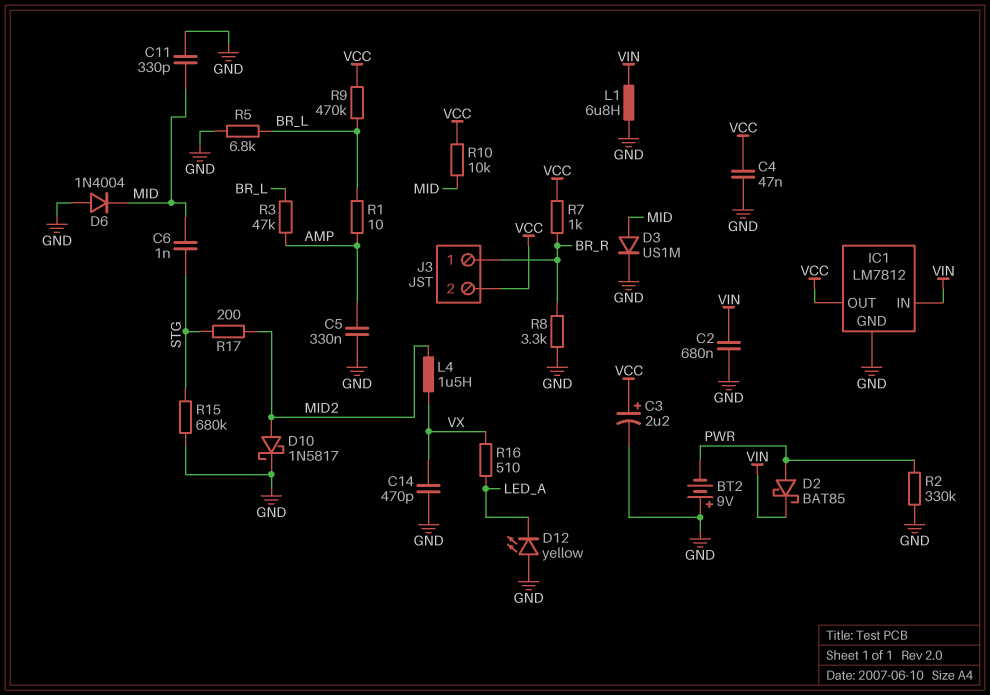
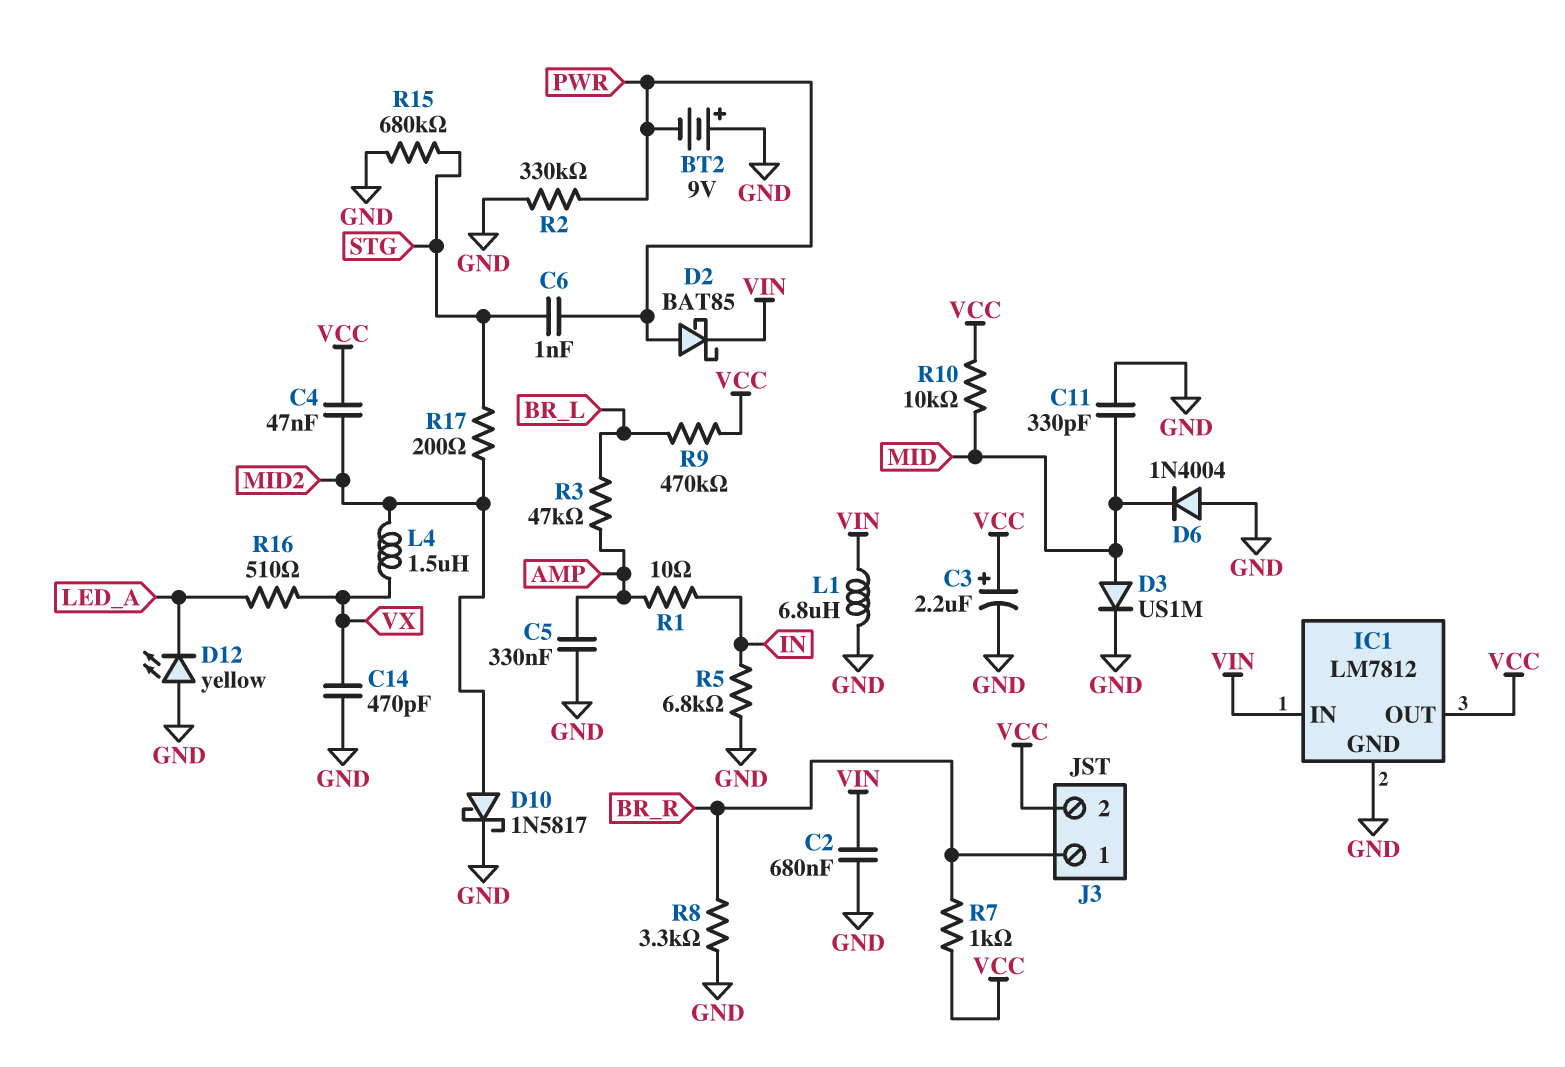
C4: 47nF (GND, VCC) -> 47nF (MID2, VCC)
C6: 1nF (MID, STG) -> 1nF (PWR, STG)
R1: 10 (AMP, BR_L) -> 10 (AMP, IN)
R5: 6.8k (BR_L, GND) -> 6.8k (GND, IN)

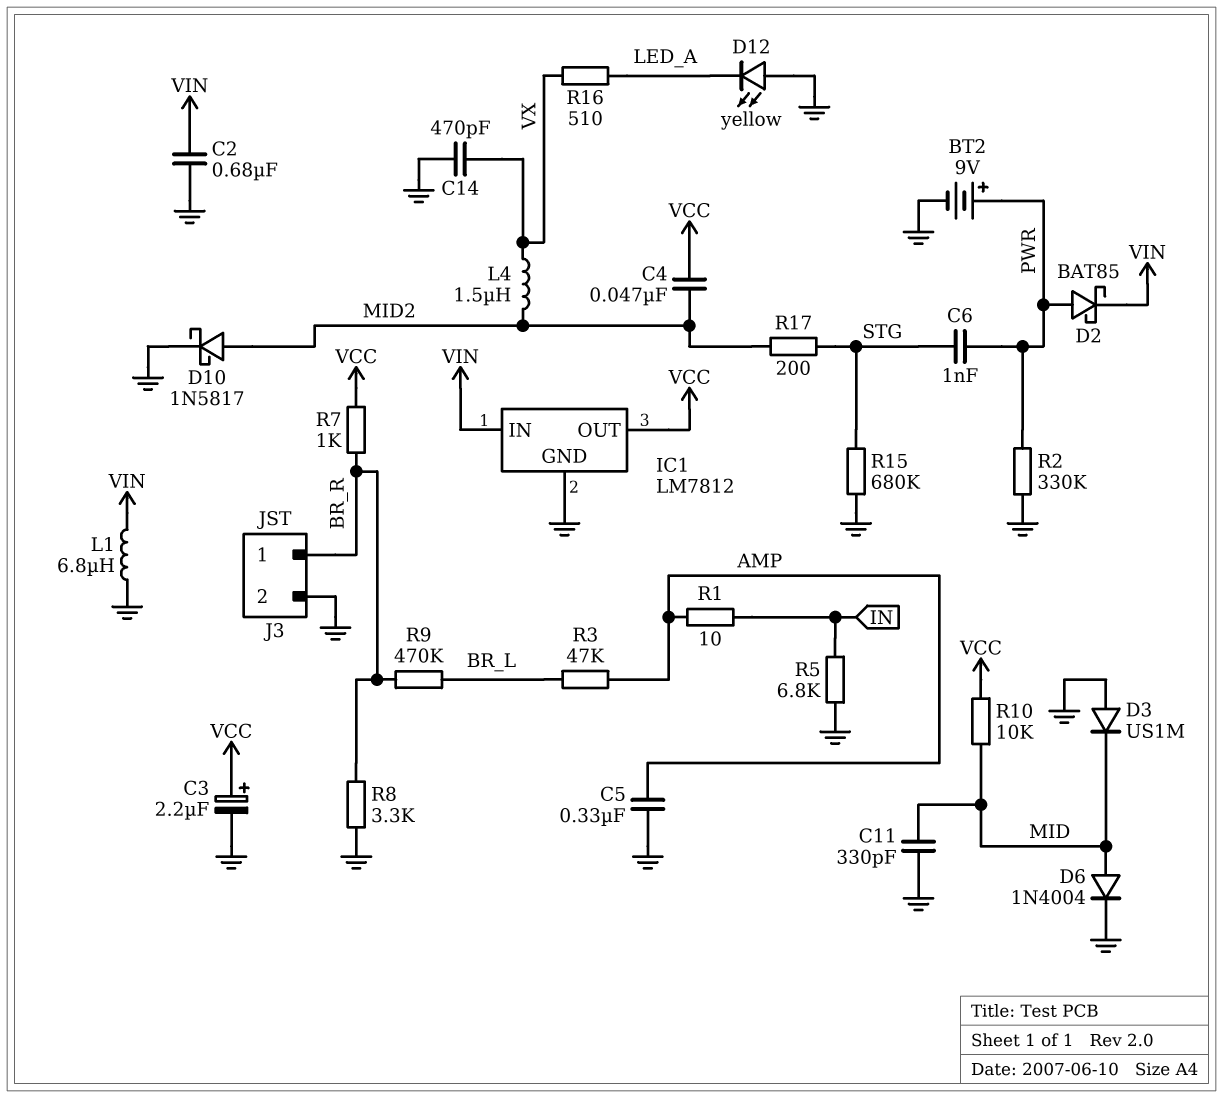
BT2: 9V (plus GND, minus PWR) -> 9V (plus PWR, minus GND)
D3: diode US1M (A MID, K GND) -> diode US1M (A GND, K MID)
D6: diode 1N4004 (A GND, K MID) -> diode 1N4004 (A MID, K GND)
J3 pin 2: VCC -> GND
R9: 470k (BR_L, VCC) -> 470k (BR_L, BR_R)

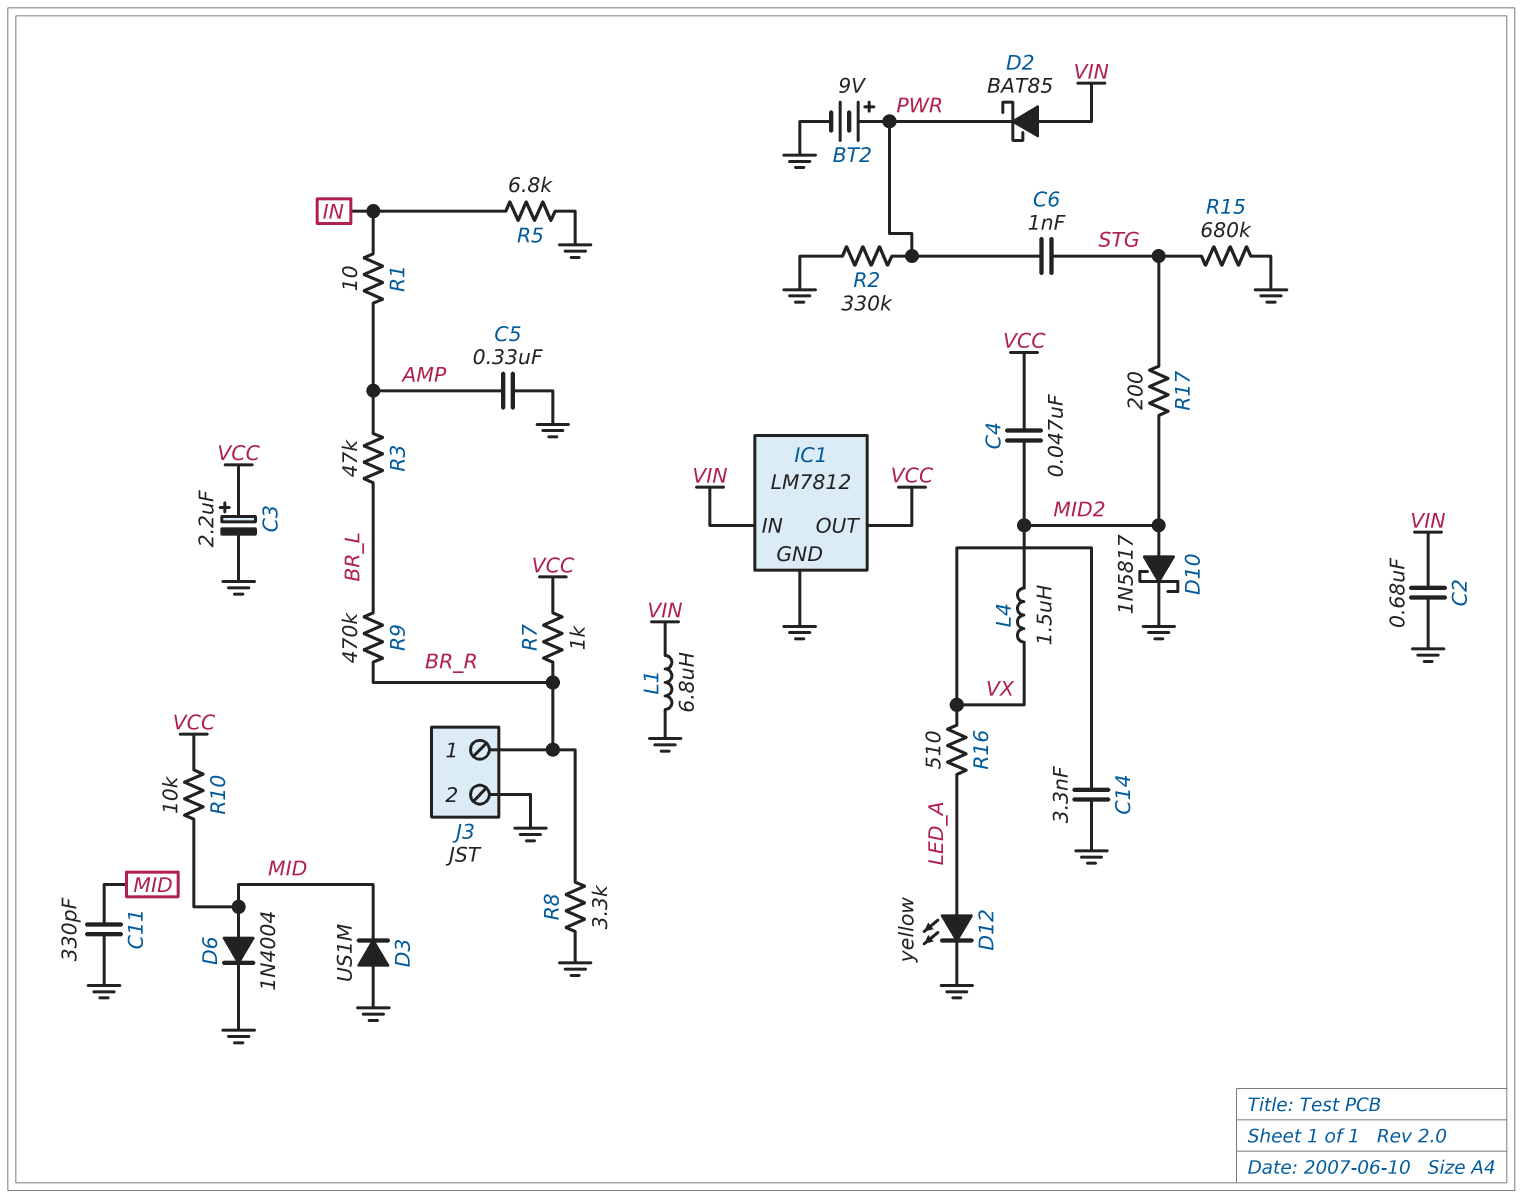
C14: 470pF (GND, VX) -> 3.3nF (GND, VX)
D2: schottky BAT85 (A PWR, K VIN) -> schottky BAT85 (A VIN, K PWR)
D12: LED yellow (A GND, K LED_A) -> LED yellow (A LED_A, K GND)

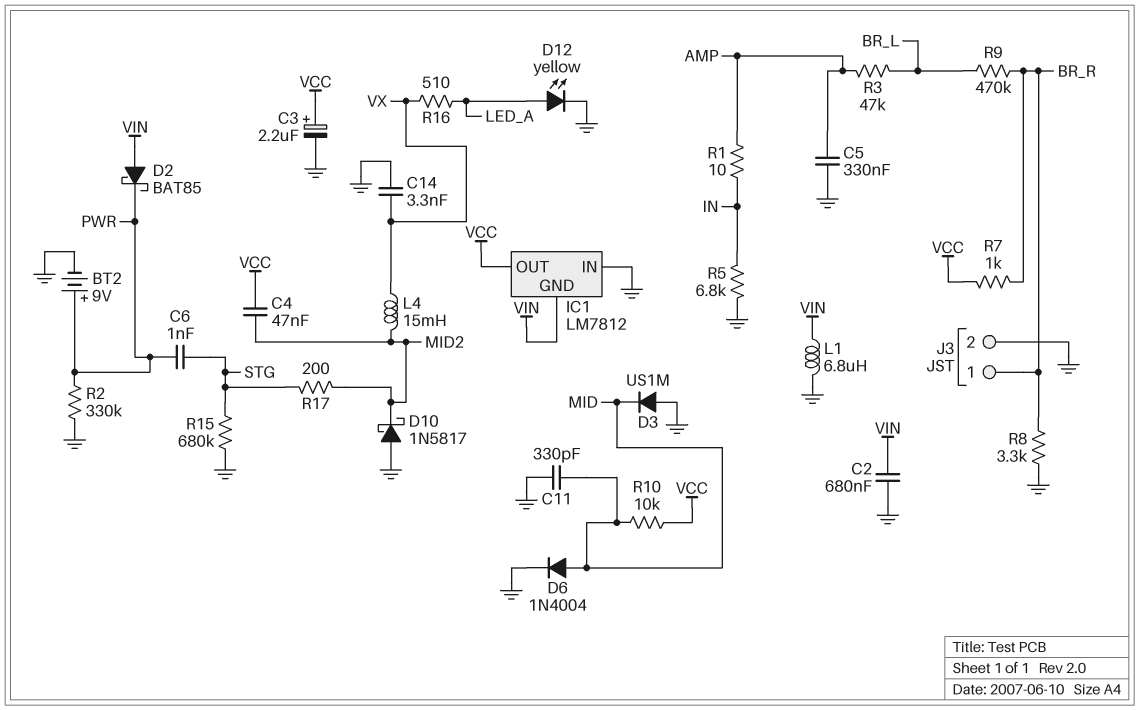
D10: schottky 1N5817 (A MID2, K GND) -> schottky 1N5817 (A GND, K MID2)
IC1 pin GND: GND -> VIN
IC1 pin IN: VIN -> GND
L4: 1.5uH (MID2, VX) -> 15mH (MID2, VX)

